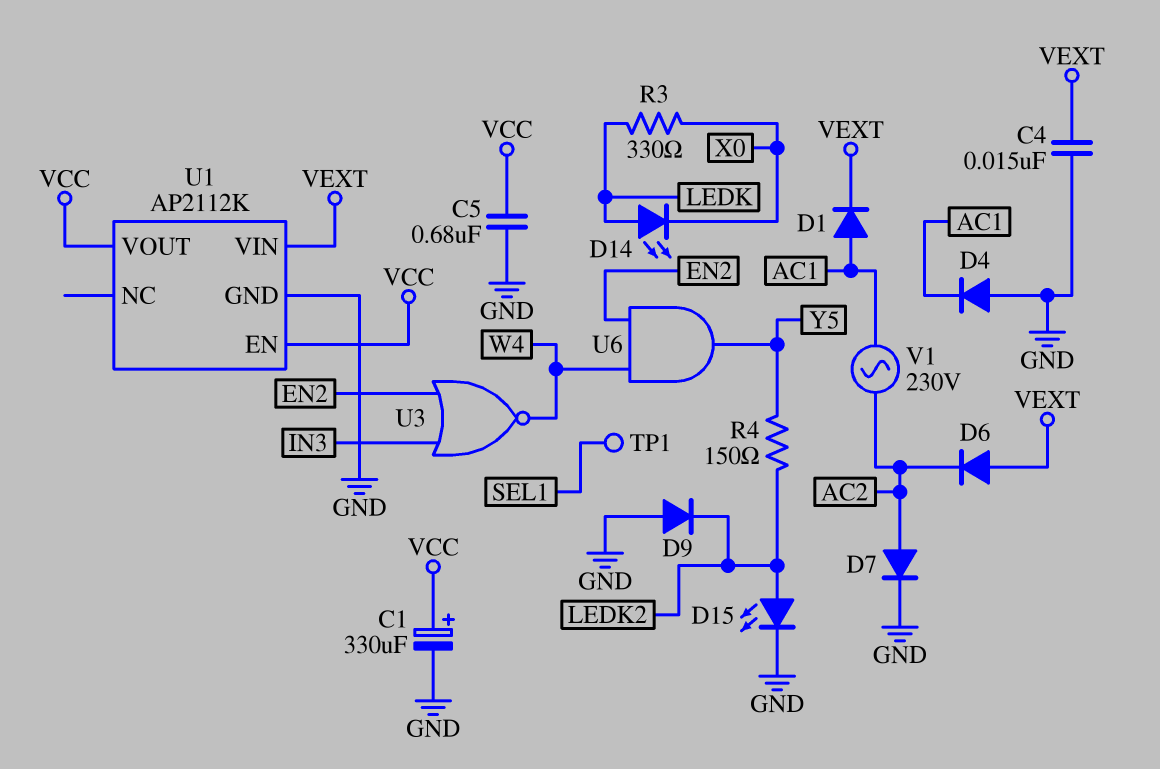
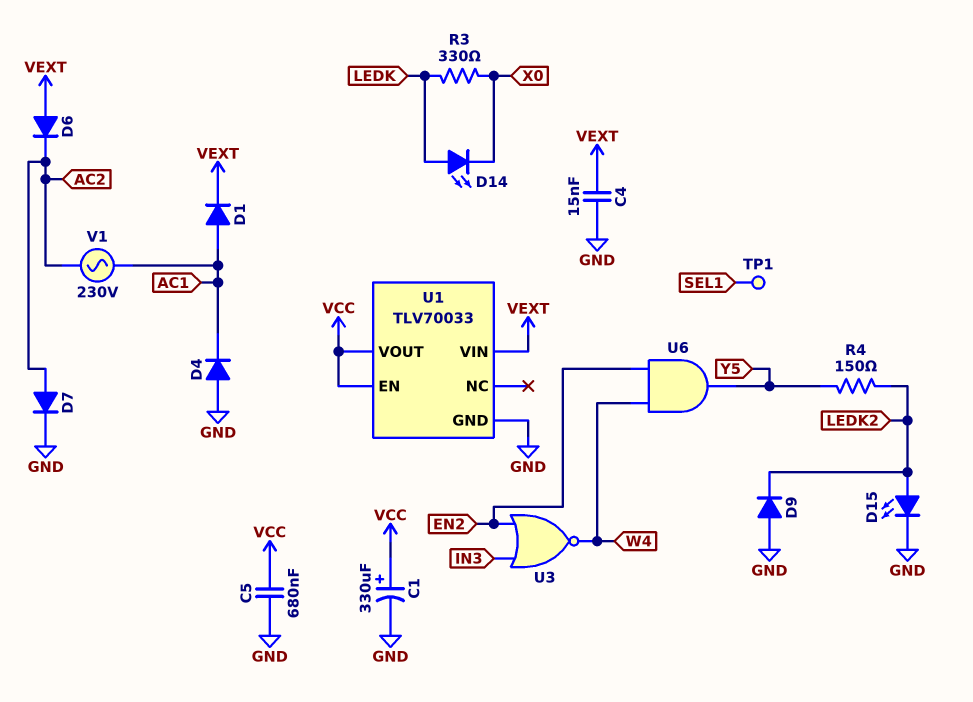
U1: AP2112K -> TLV70033

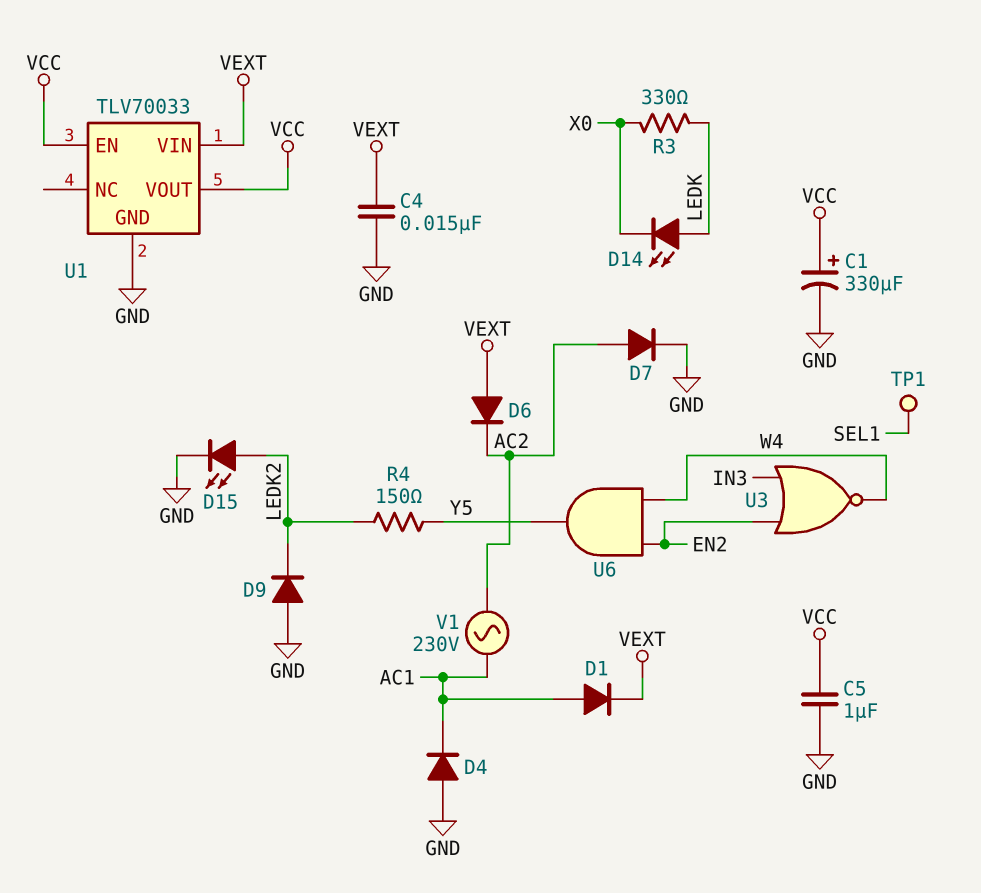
C5: 680nF (GND, VCC) -> 1uF (GND, VCC)

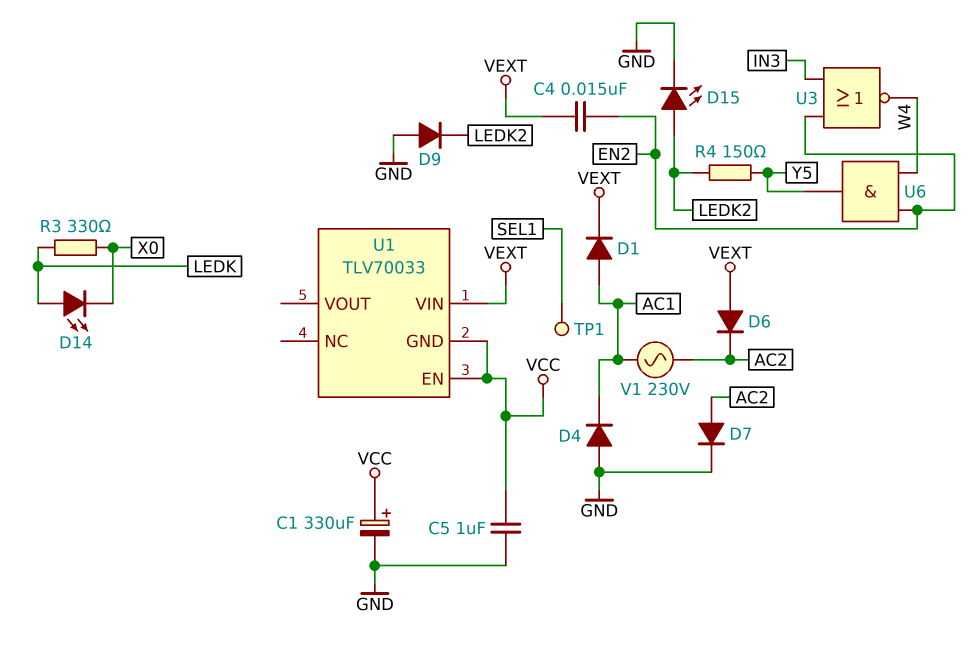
C4: 15nF (GND, VEXT) -> 15nF (EN2, VEXT)
U1 pin GND: GND -> VCC
U1 pin VOUT: VCC -> none

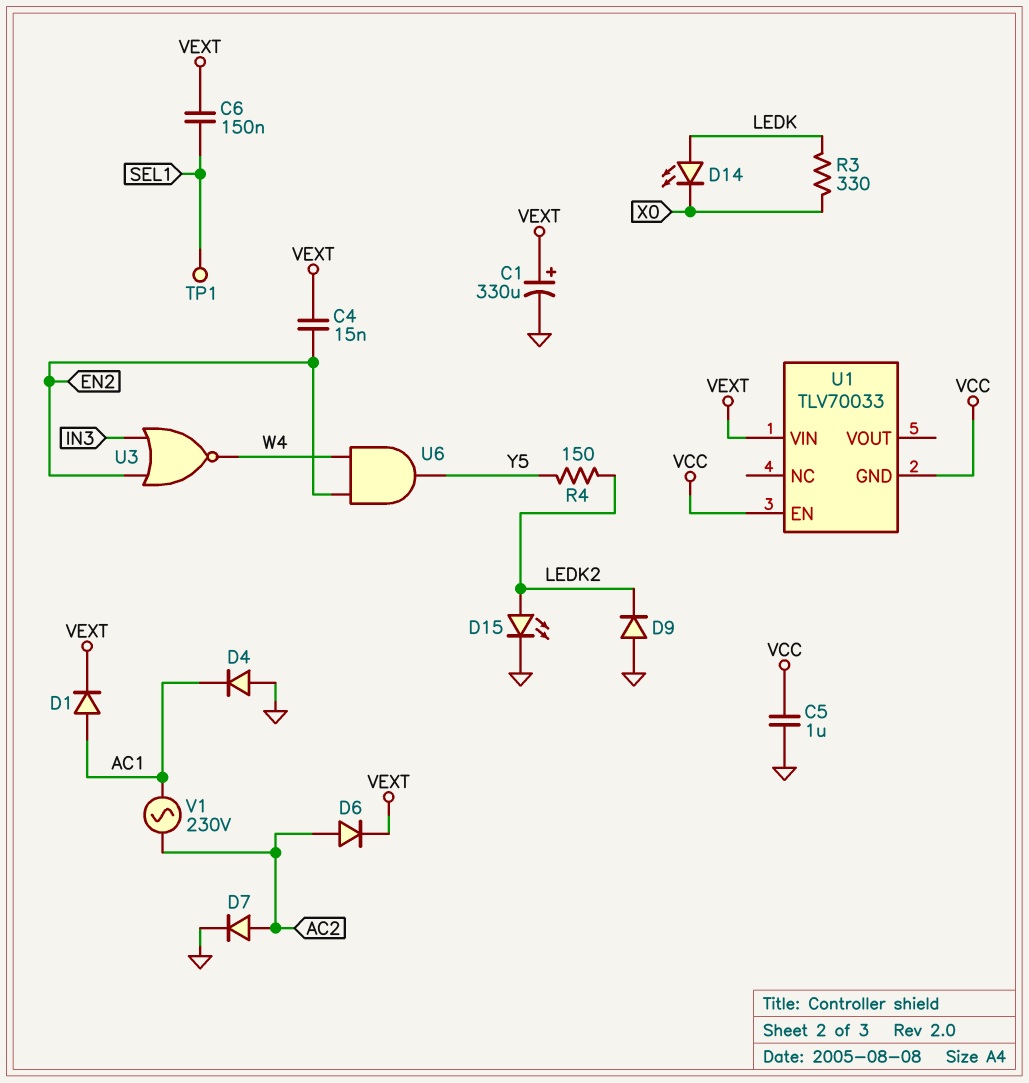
C1: 330uF (plus VCC, minus GND) -> 330uF (plus VEXT, minus GND)
C6: none -> 150nF (SEL1, VEXT)
D6: diode (A VEXT, K AC2) -> diode (A AC2, K VEXT)

